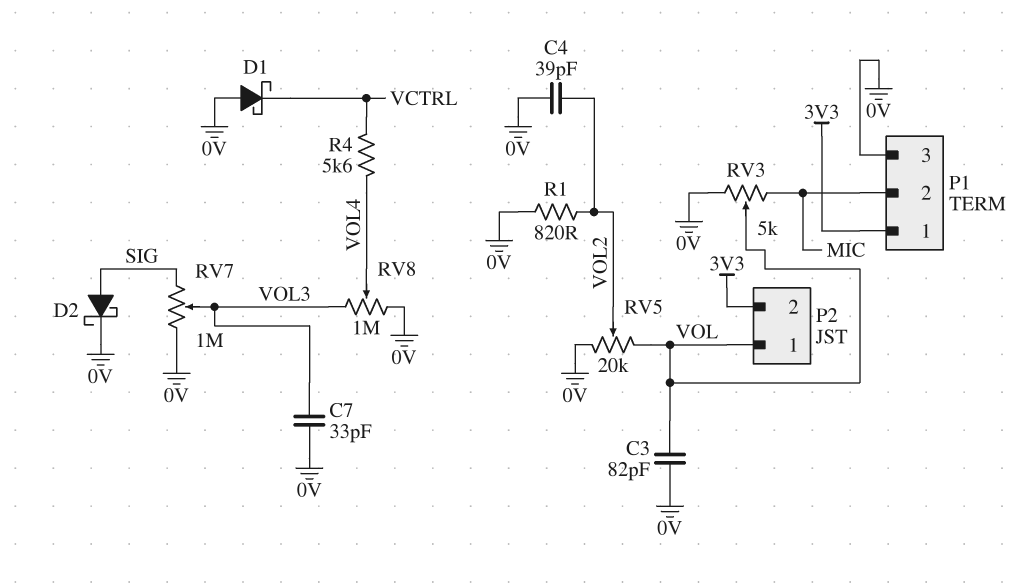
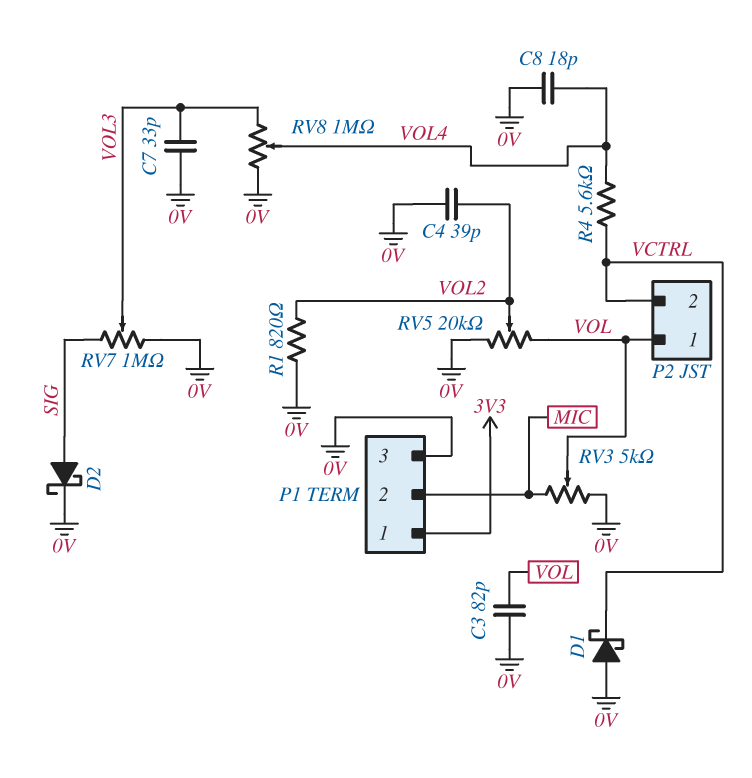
C8: none -> 18pF (0V, VOL4)
P2 pin 2: 3V3 -> VCTRL

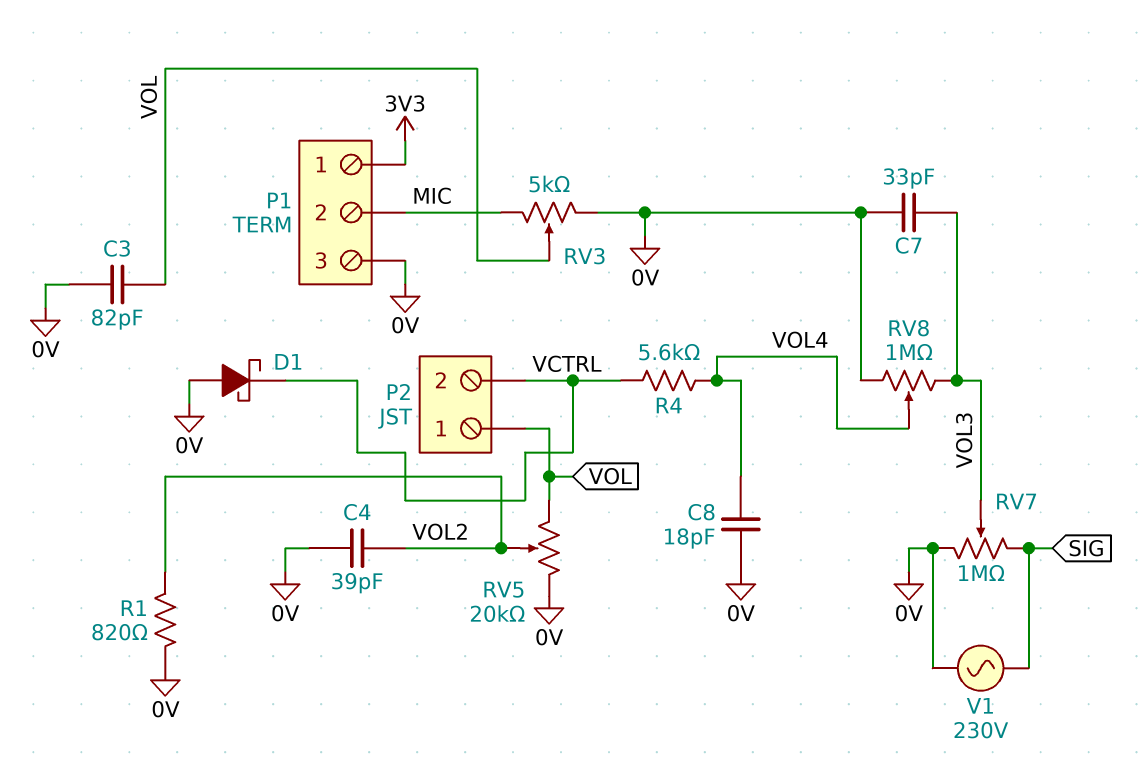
D2: schottky (A SIG, K 0V) -> none
V1: none -> AC 230V (0V, SIG)

